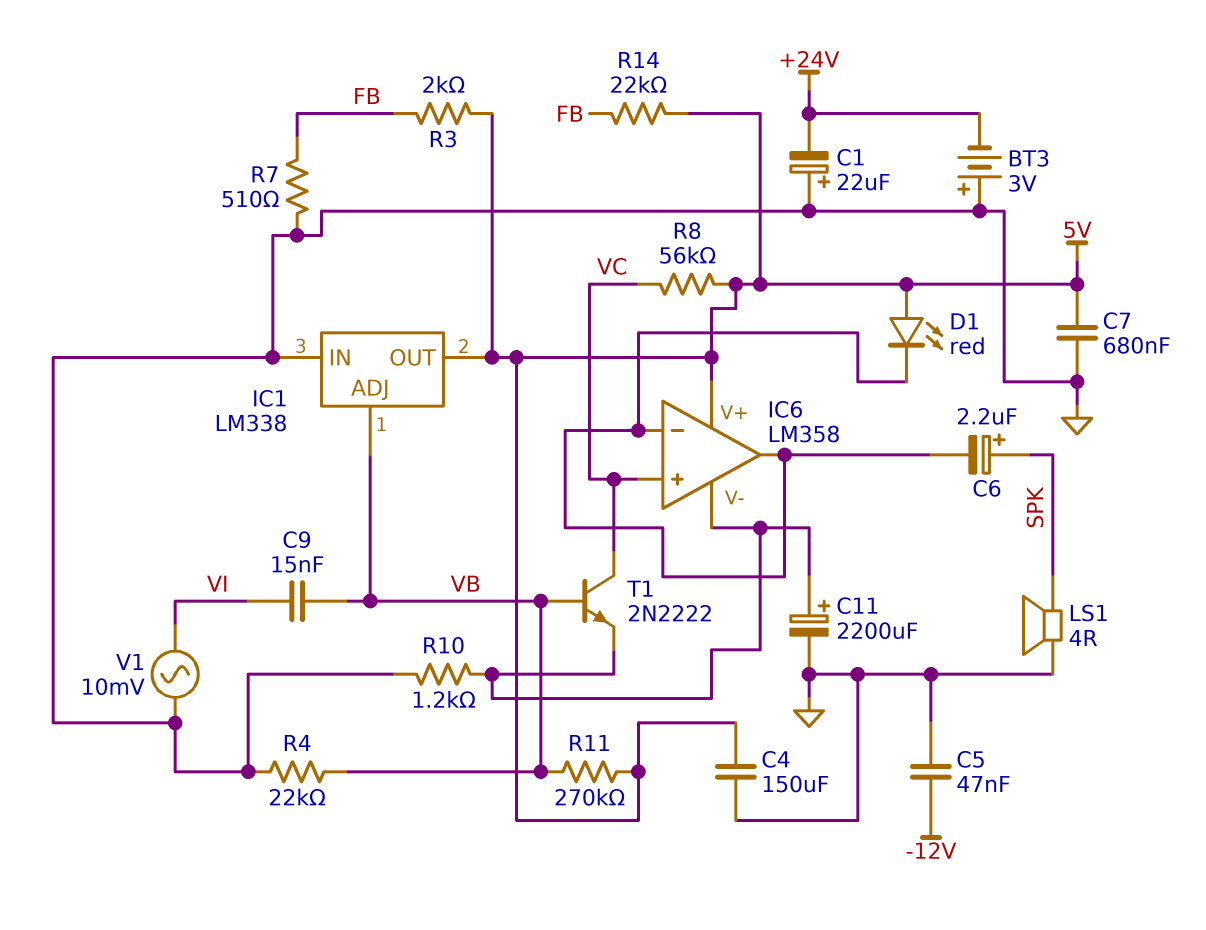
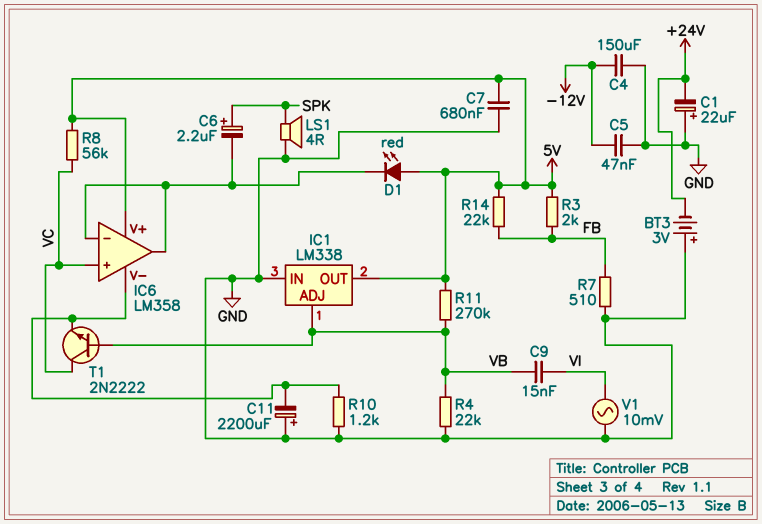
C4: 150uF (5V, GND) -> 150uF (-12V, GND)
C11: 2200uF (plus IC6/V-, minus GND) -> 2200uF (plus GND, minus IC6/V-)

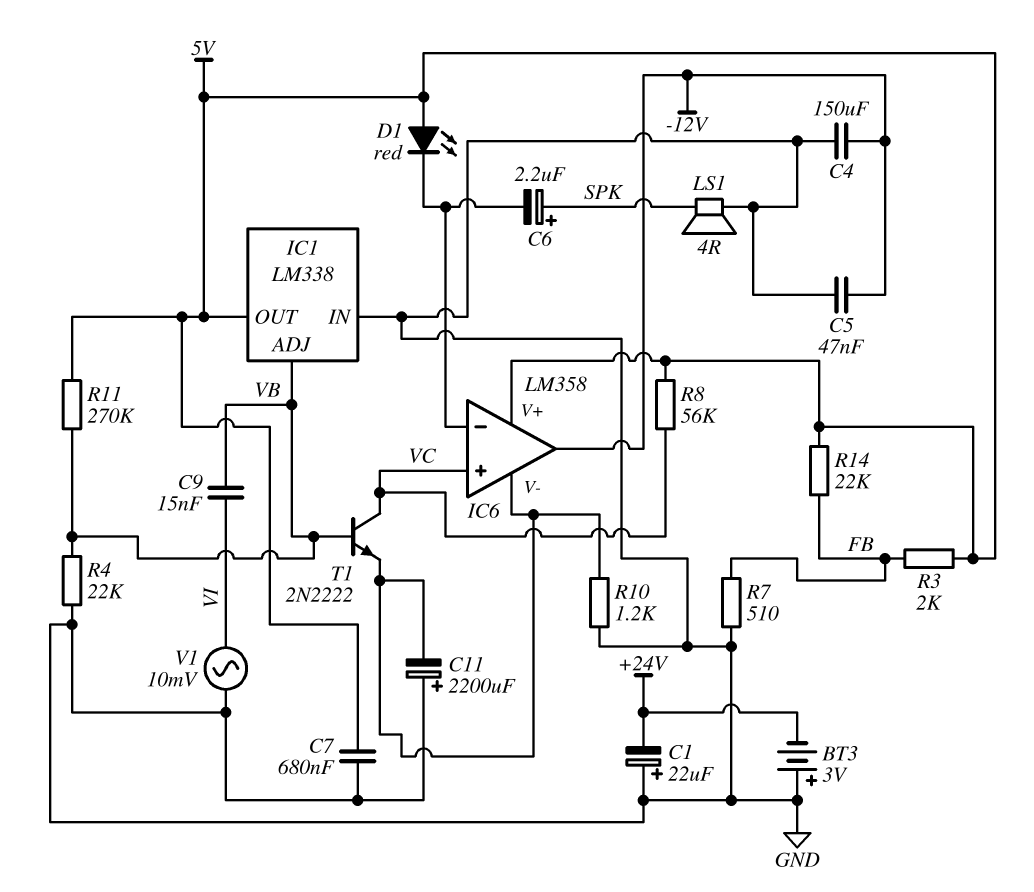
IC6 pin out: IC6/in- -> -12V

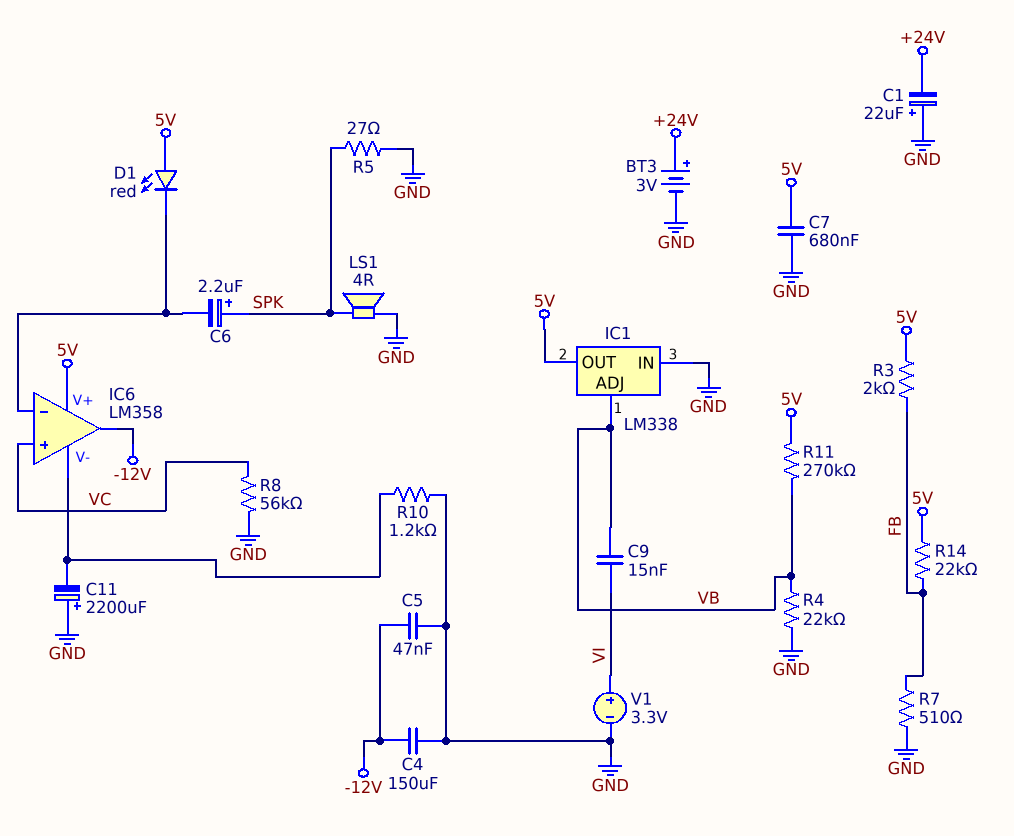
BT3: 3V (plus GND, minus +24V) -> 3V (plus +24V, minus GND)
R5: none -> 27 (GND, SPK)
R8: 56k (5V, VC) -> 56k (GND, VC)
T1: NPN 2N2222 (B VB, C VC, E IC6/V-) -> none
V1: AC 10mV (GND, VI) -> 3.3V (plus VI, minus GND)

